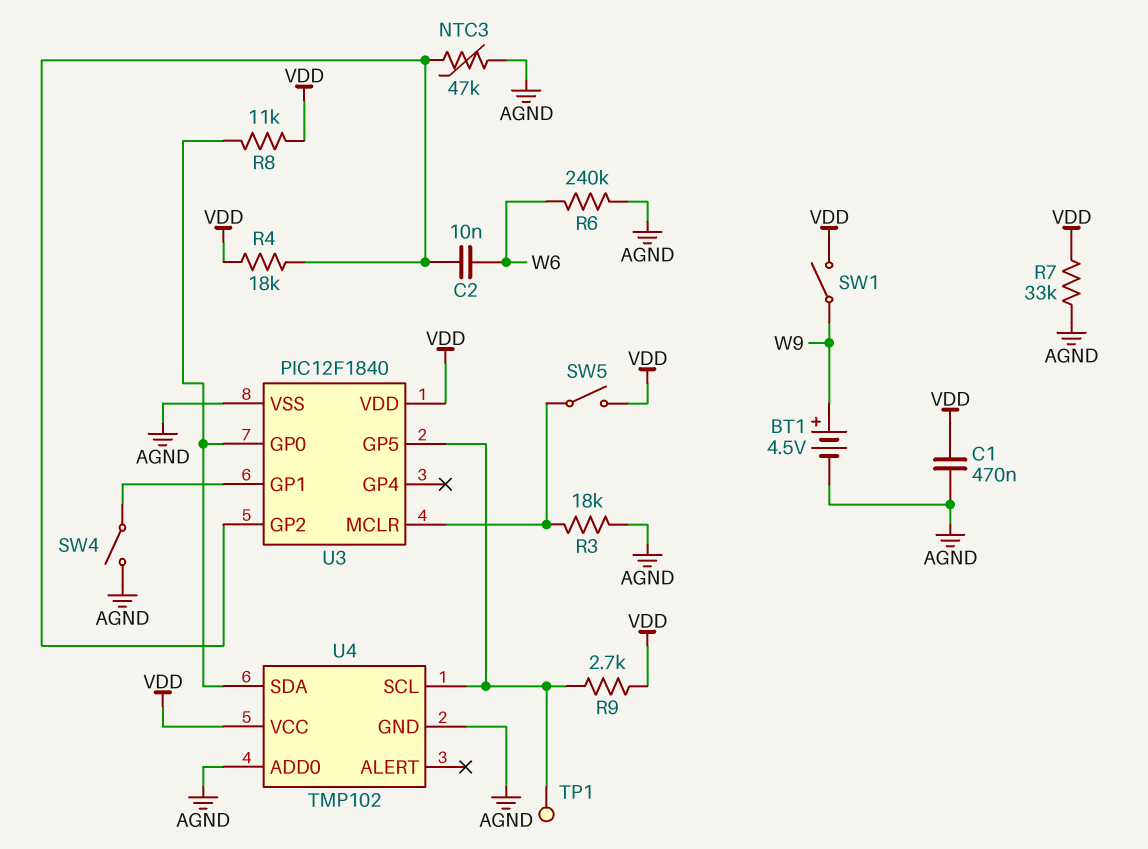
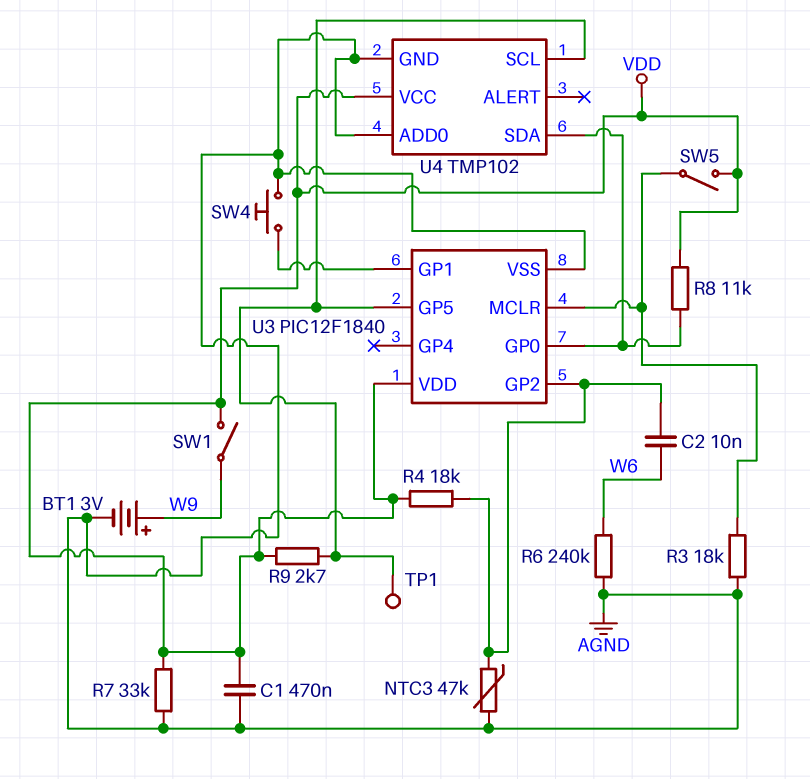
BT1: 4.5V (plus W9, minus AGND) -> 3V (plus W9, minus AGND)
SW4: switch (AGND, U3/GP1) -> button (AGND, U3/GP1)

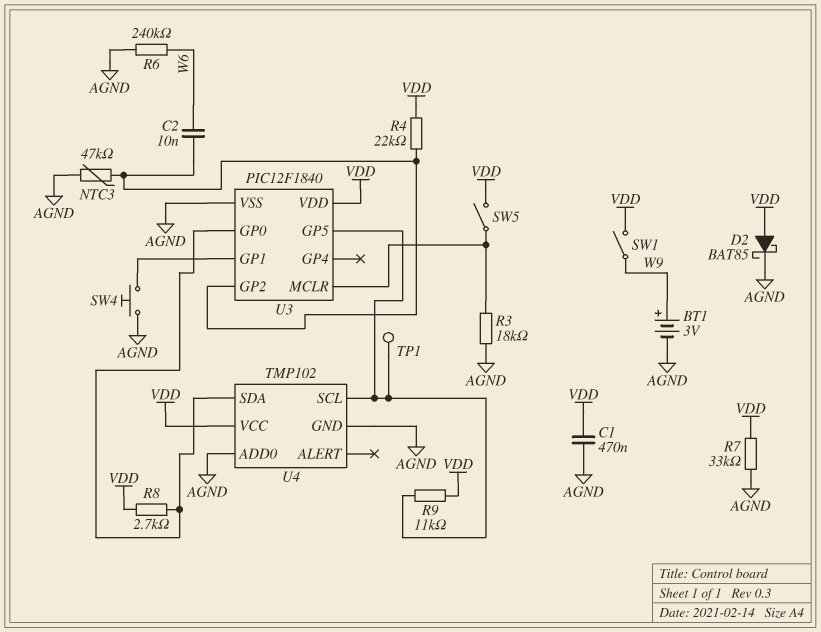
D2: none -> schottky BAT85 (A VDD, K AGND)
R4: 18k (U3/GP2, VDD) -> 22k (U3/GP2, VDD)
R8: 11k (U3/GP0, VDD) -> 2.7k (U3/GP0, VDD)
R9: 2.7k (U3/GP5, VDD) -> 11k (U3/GP5, VDD)

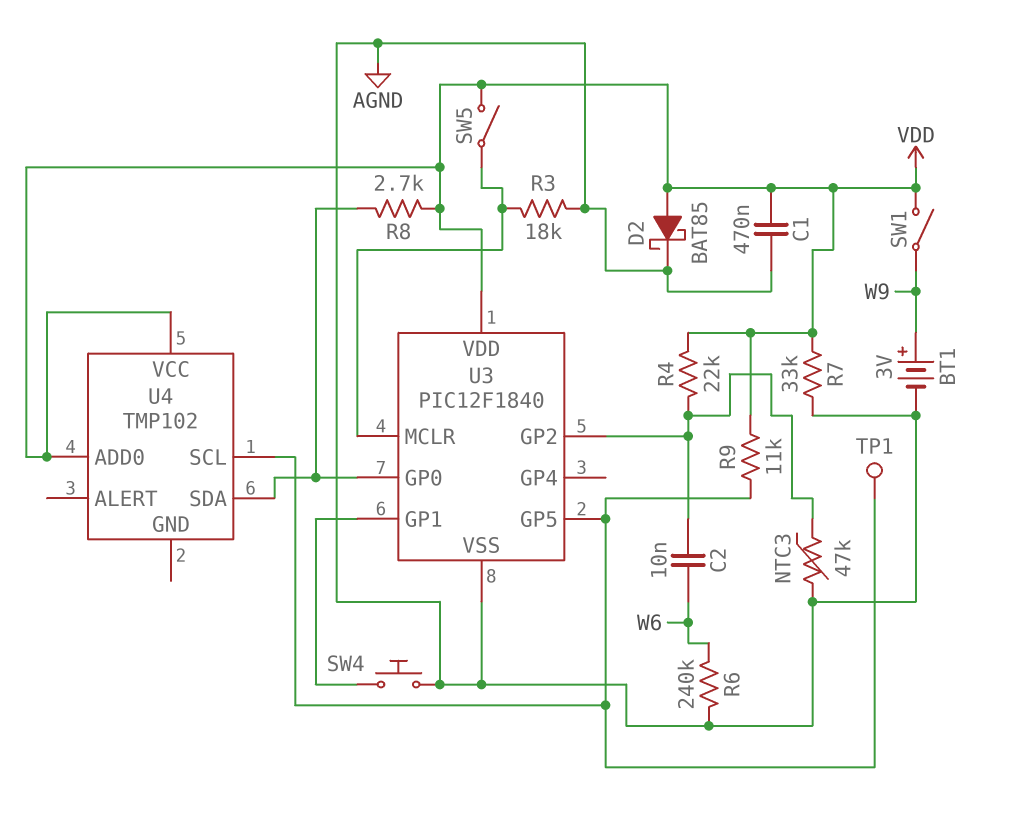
U4 pin ADD0: AGND -> VDD
U4 pin GND: AGND -> none

